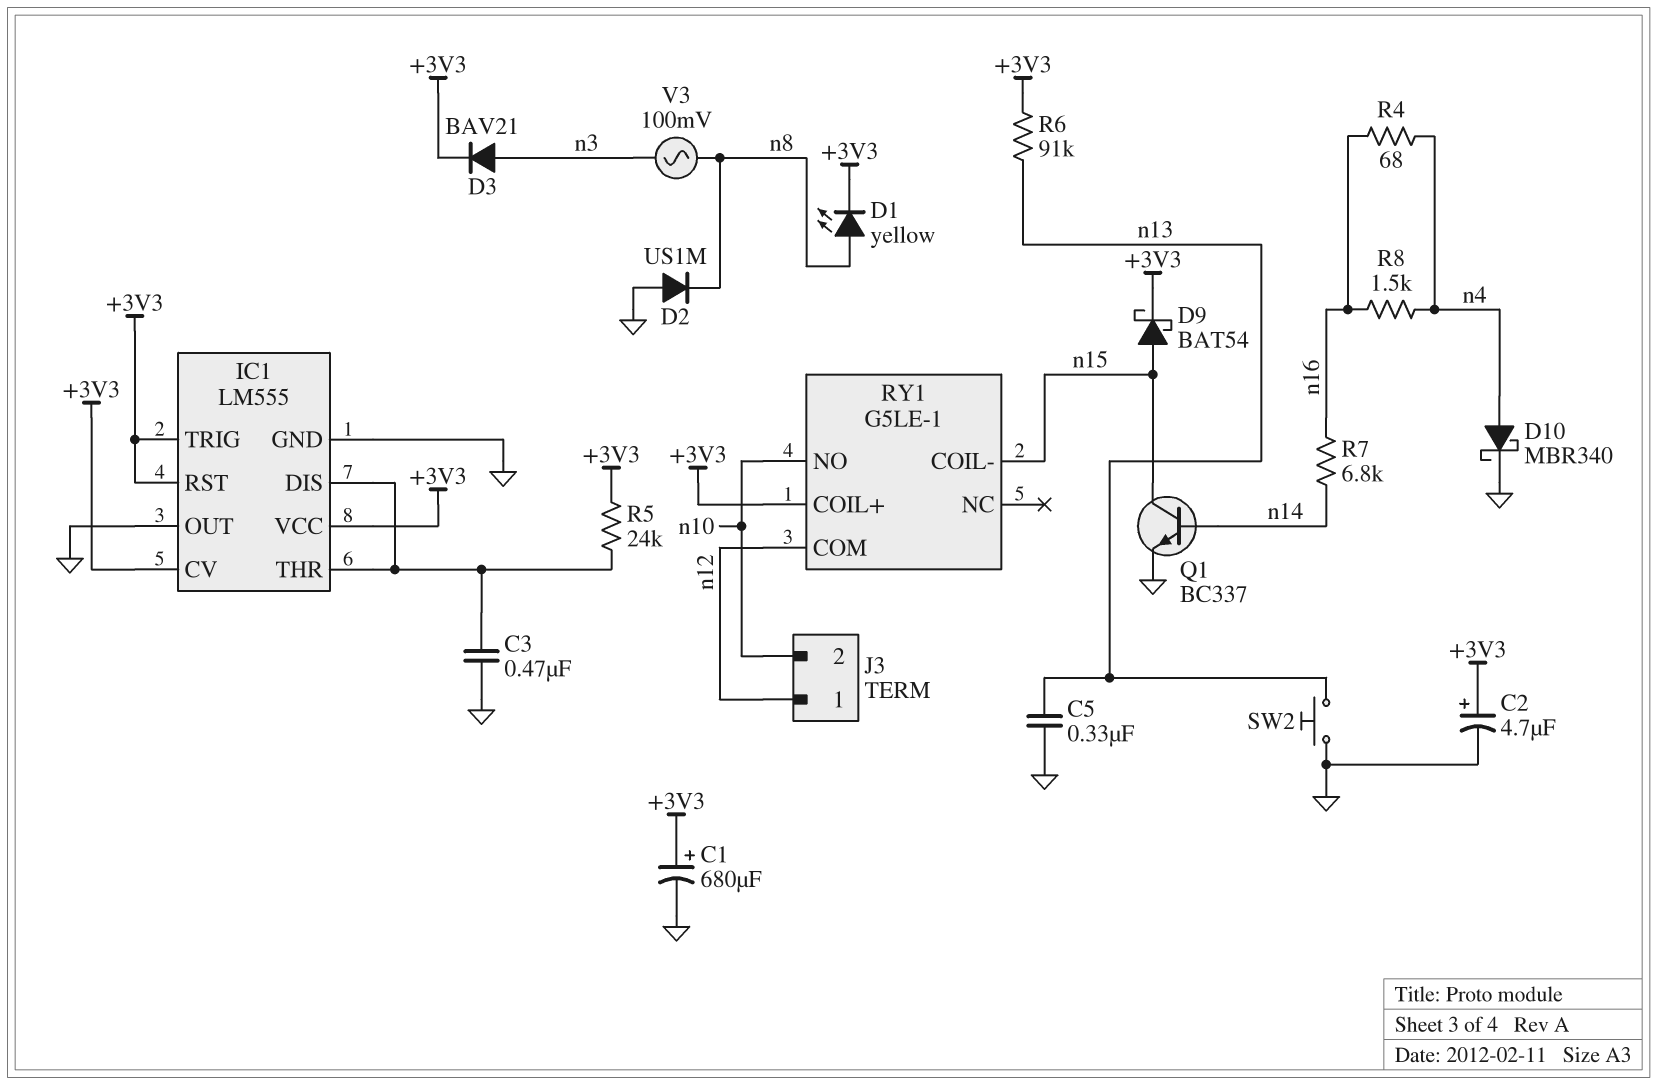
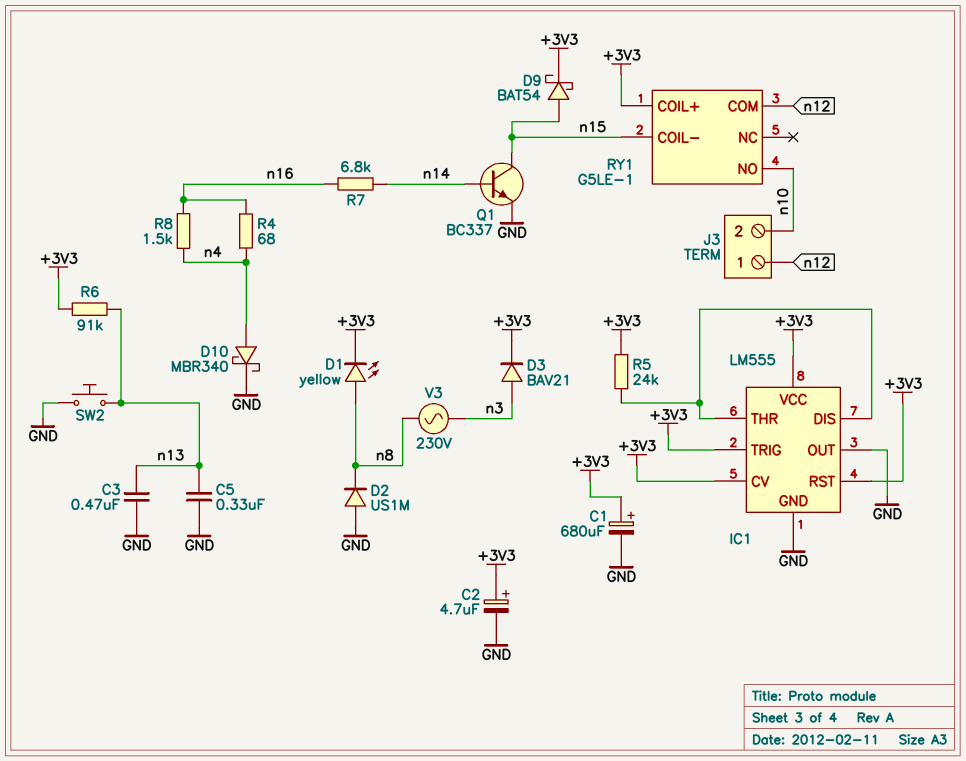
C3: 470nF (GND, IC1/DIS) -> 470nF (GND, n13)
V3: AC 100mV (n3, n8) -> AC 230V (n3, n8)

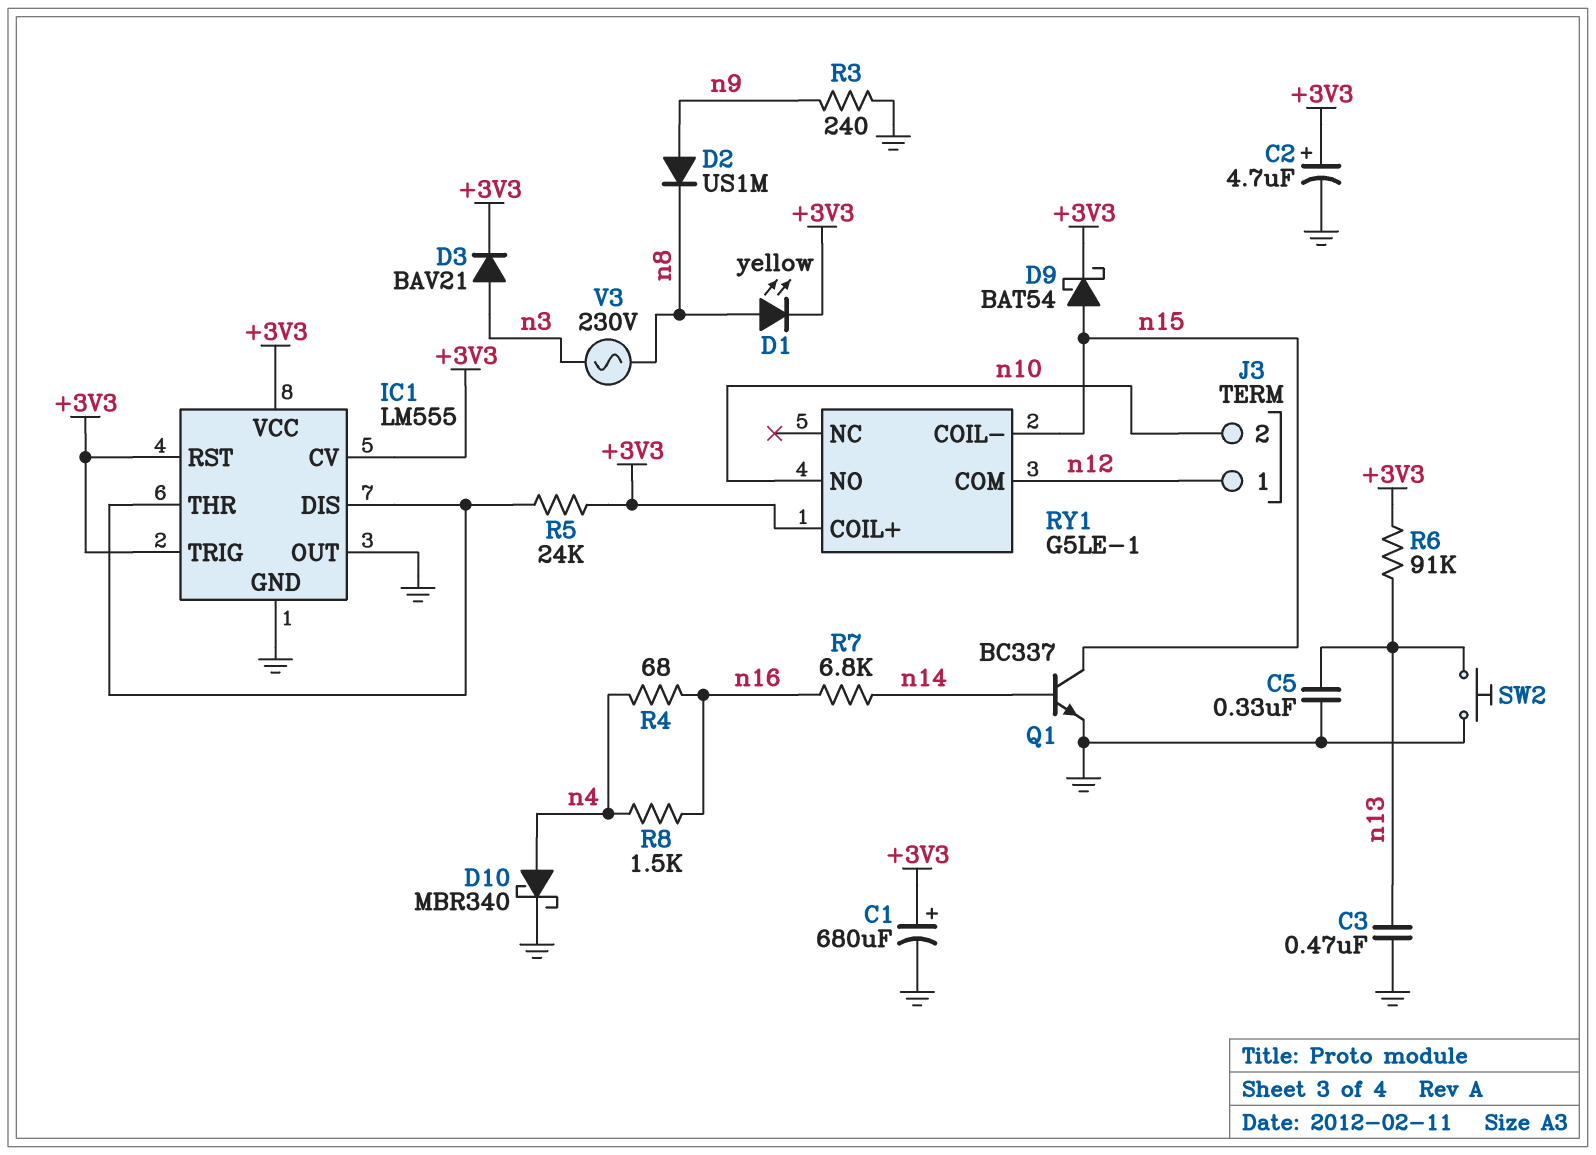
D2: diode US1M (A GND, K n8) -> diode US1M (A n9, K n8)
R3: none -> 240 (GND, n9)

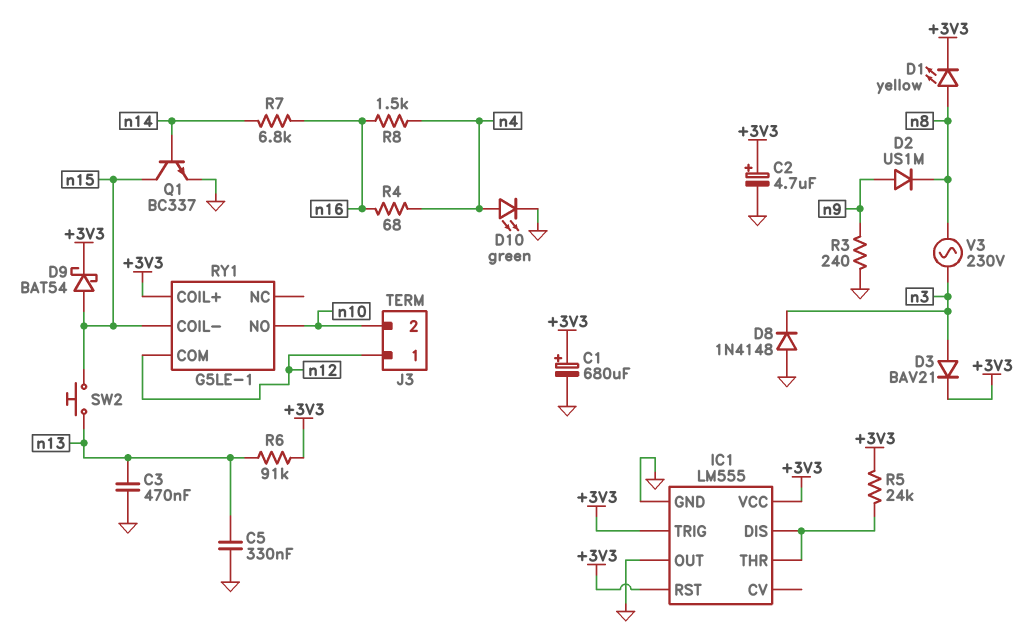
D8: none -> diode 1N4148 (A GND, K n3)
D10: schottky MBR340 (A n4, K GND) -> LED green (A n4, K GND)
IC1 pin CV: +3V3 -> none
SW2: button (GND, n13) -> button (n13, n15)

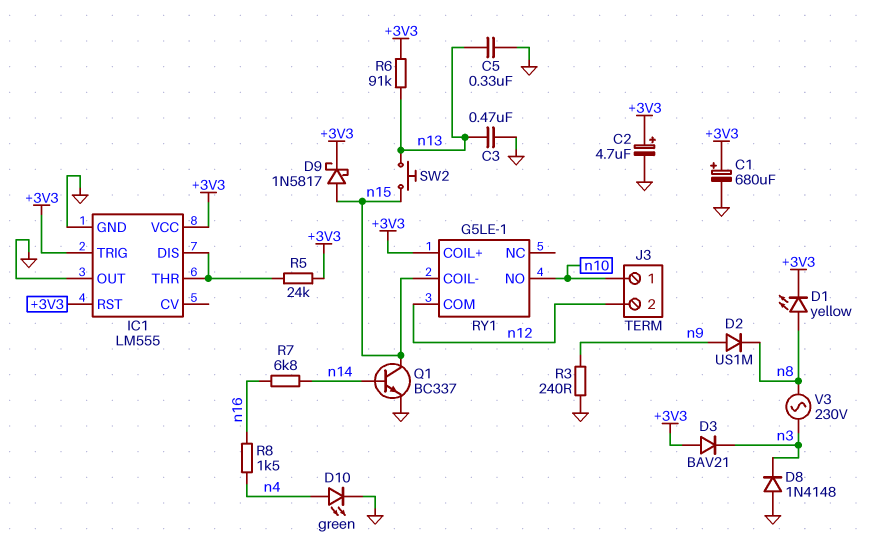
D3: diode BAV21 (A n3, K +3V3) -> diode BAV21 (A +3V3, K n3)
D9: schottky BAT54 (A n15, K +3V3) -> schottky 1N5817 (A n15, K +3V3)
J3 pin 1: n12 -> n10
J3 pin 2: n10 -> n12
R4: 68 (n4, n16) -> none

